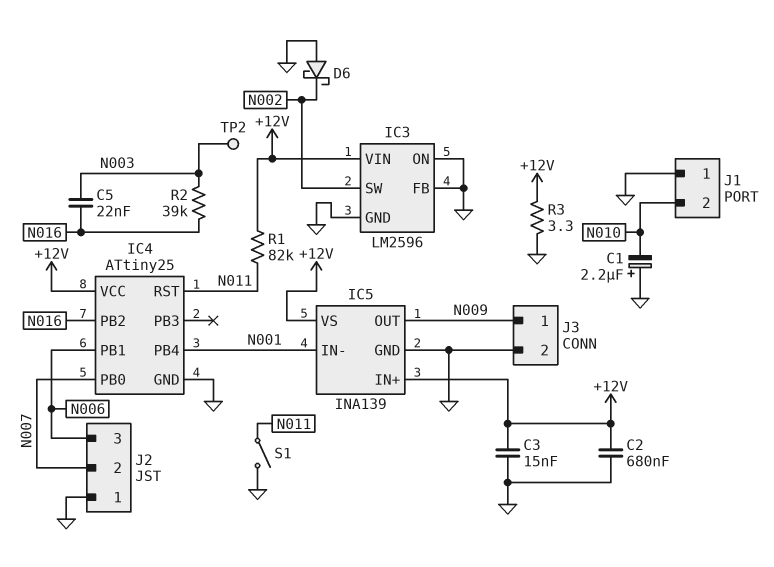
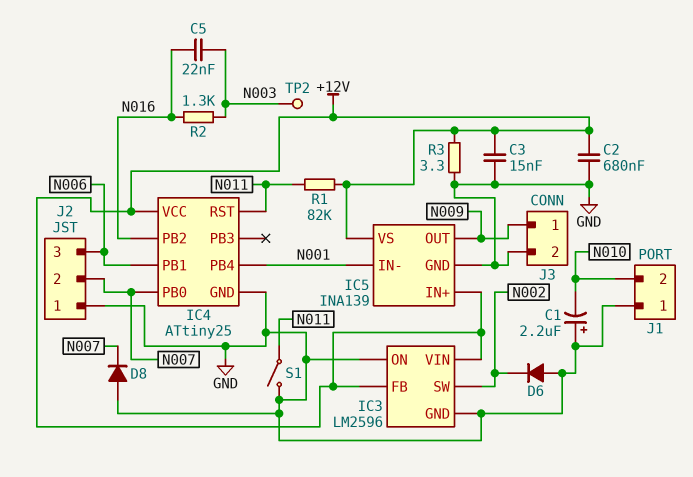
D6: schottky (A GND, K N002) -> diode (A GND, K N002)
D8: none -> diode (A GND, K N007)
IC3 pin FB: GND -> +12V
R2: 39k (N003, N016) -> 1.3k (N003, N016)

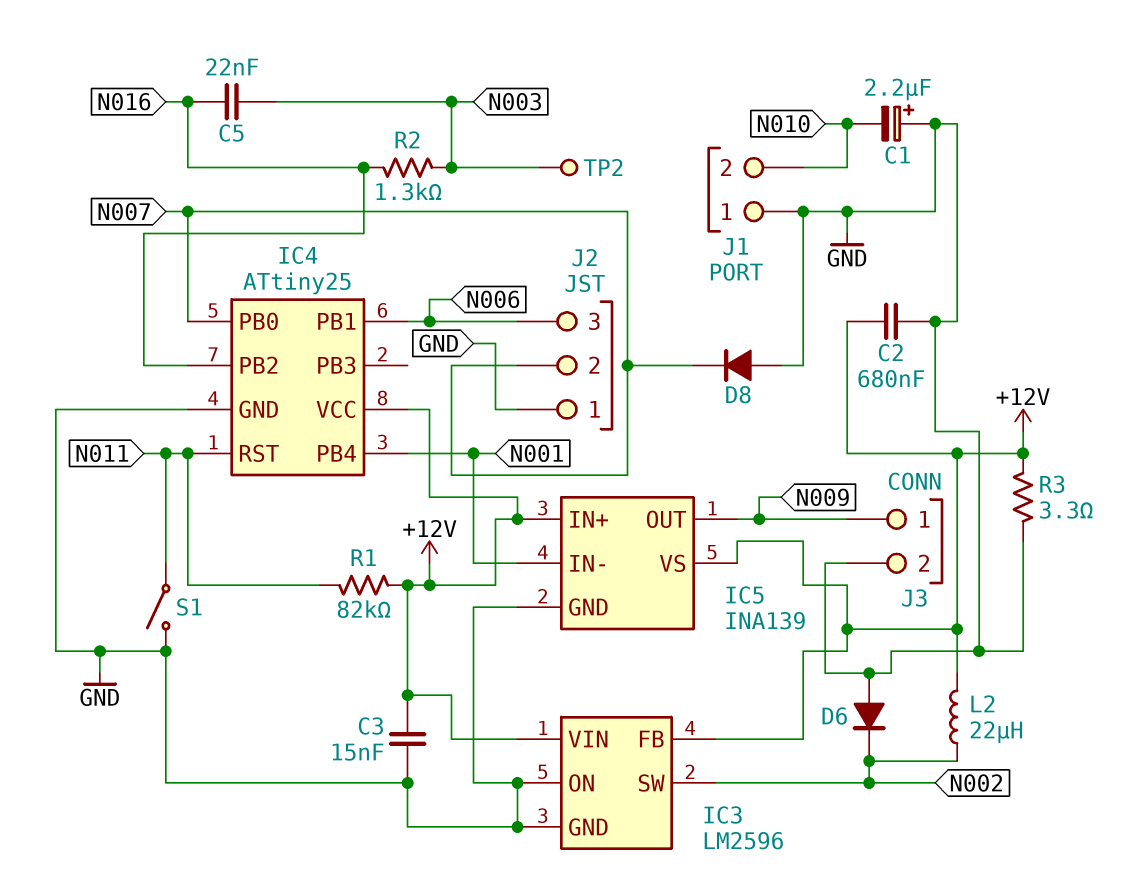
L2: none -> 22uH (+12V, N002)

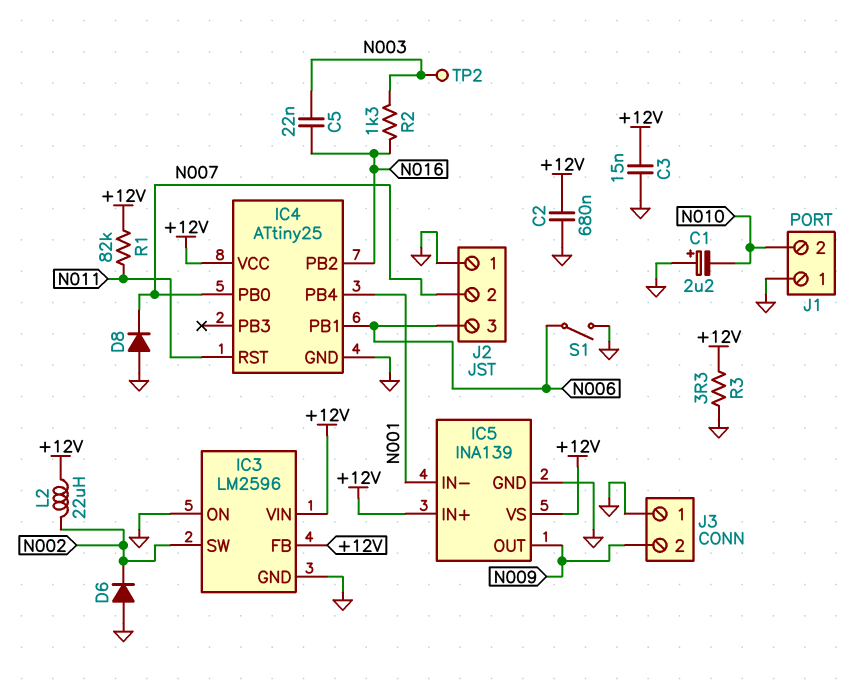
J3 pin 1: N009 -> GND
J3 pin 2: GND -> N009
S1: switch (GND, N011) -> switch (GND, N006)

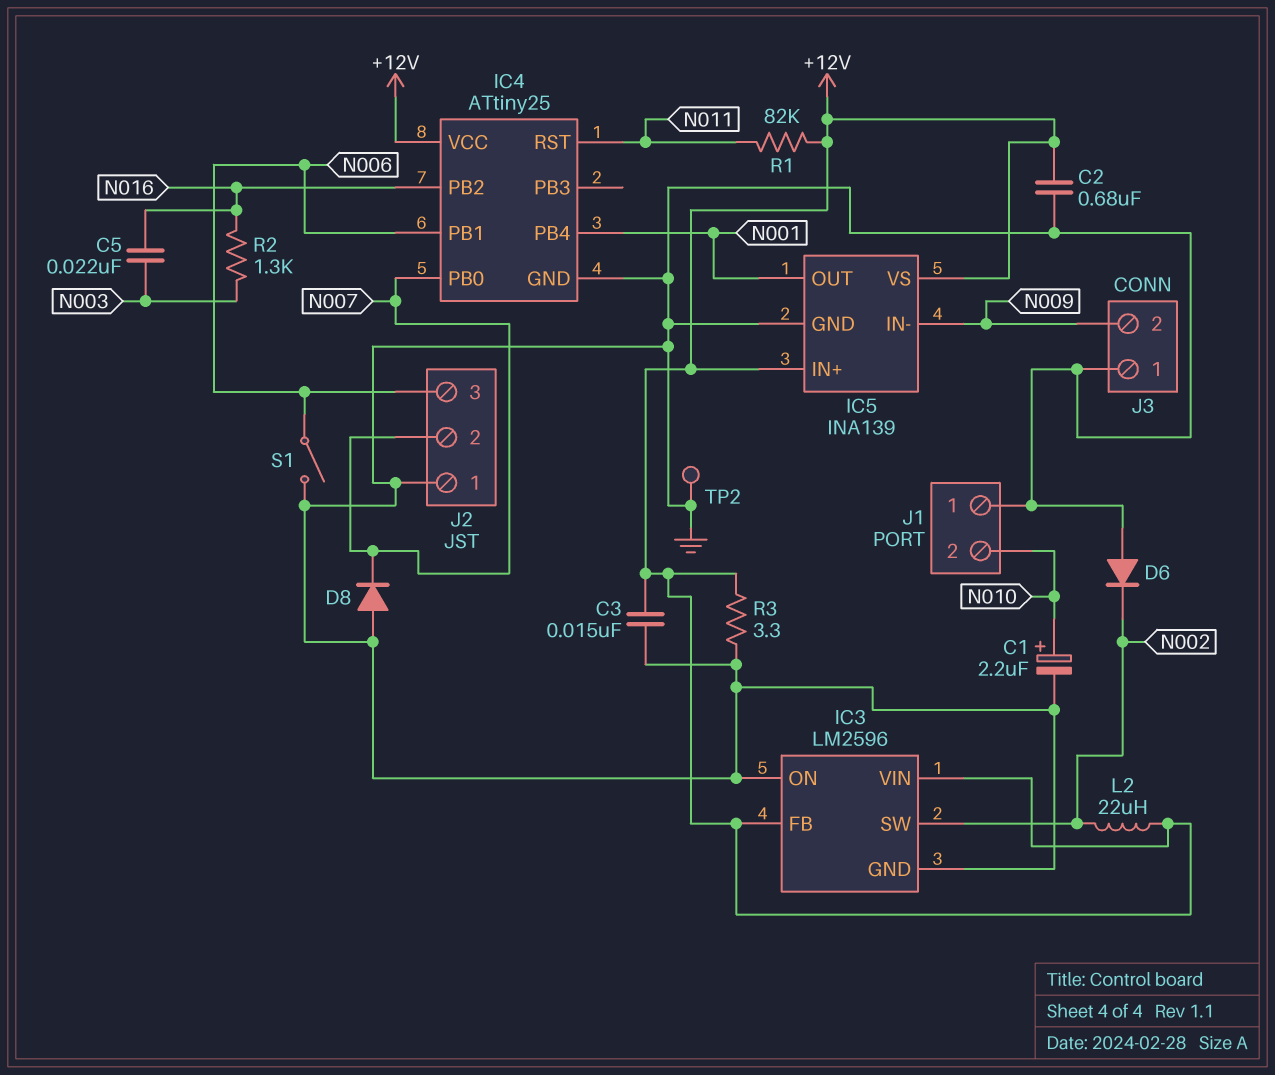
C1: 2.2uF (plus GND, minus N010) -> 2.2uF (plus N010, minus GND)
IC5 pin IN-: N001 -> N009
IC5 pin OUT: N009 -> N001
TP2: test point (N003) -> test point (GND)

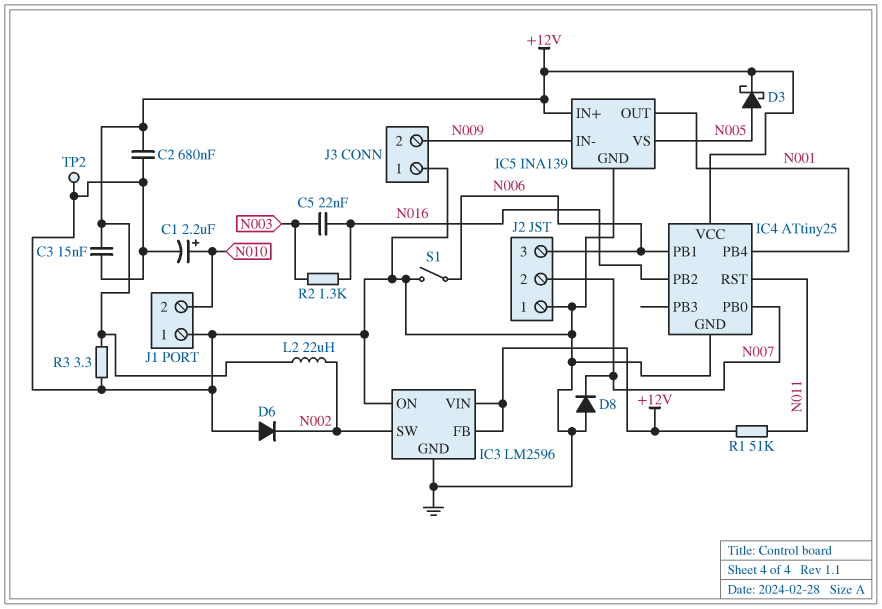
D3: none -> schottky (A N005, K +12V)
IC5 pin VS: +12V -> N005
R1: 82k (+12V, N011) -> 51k (+12V, N011)

